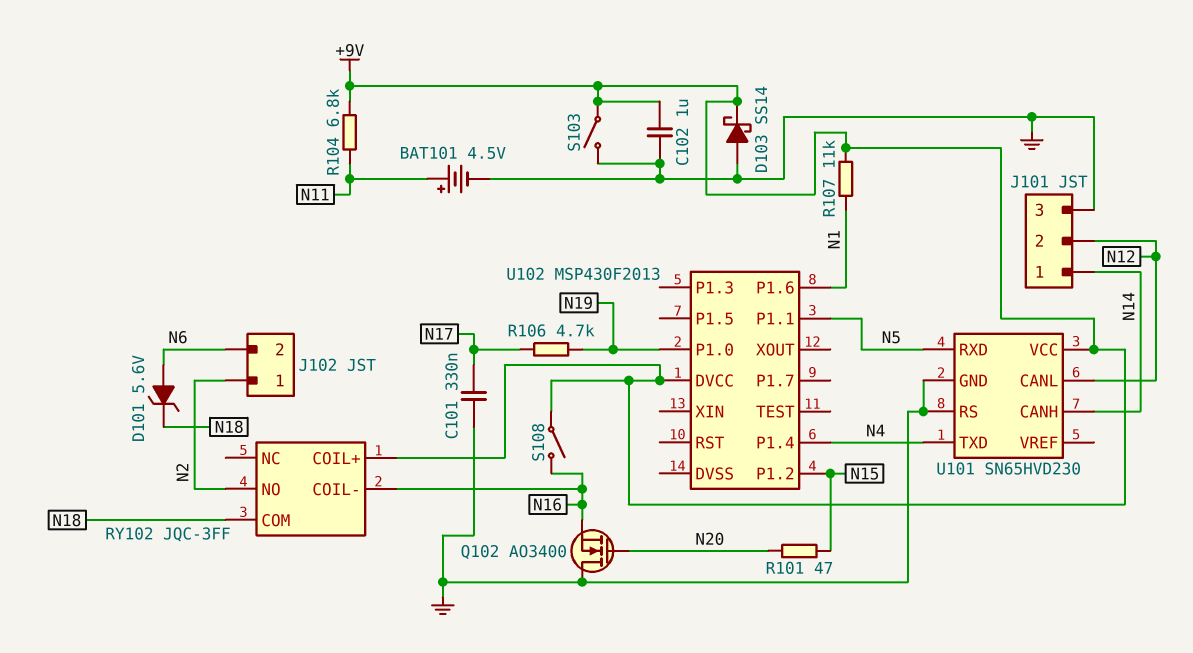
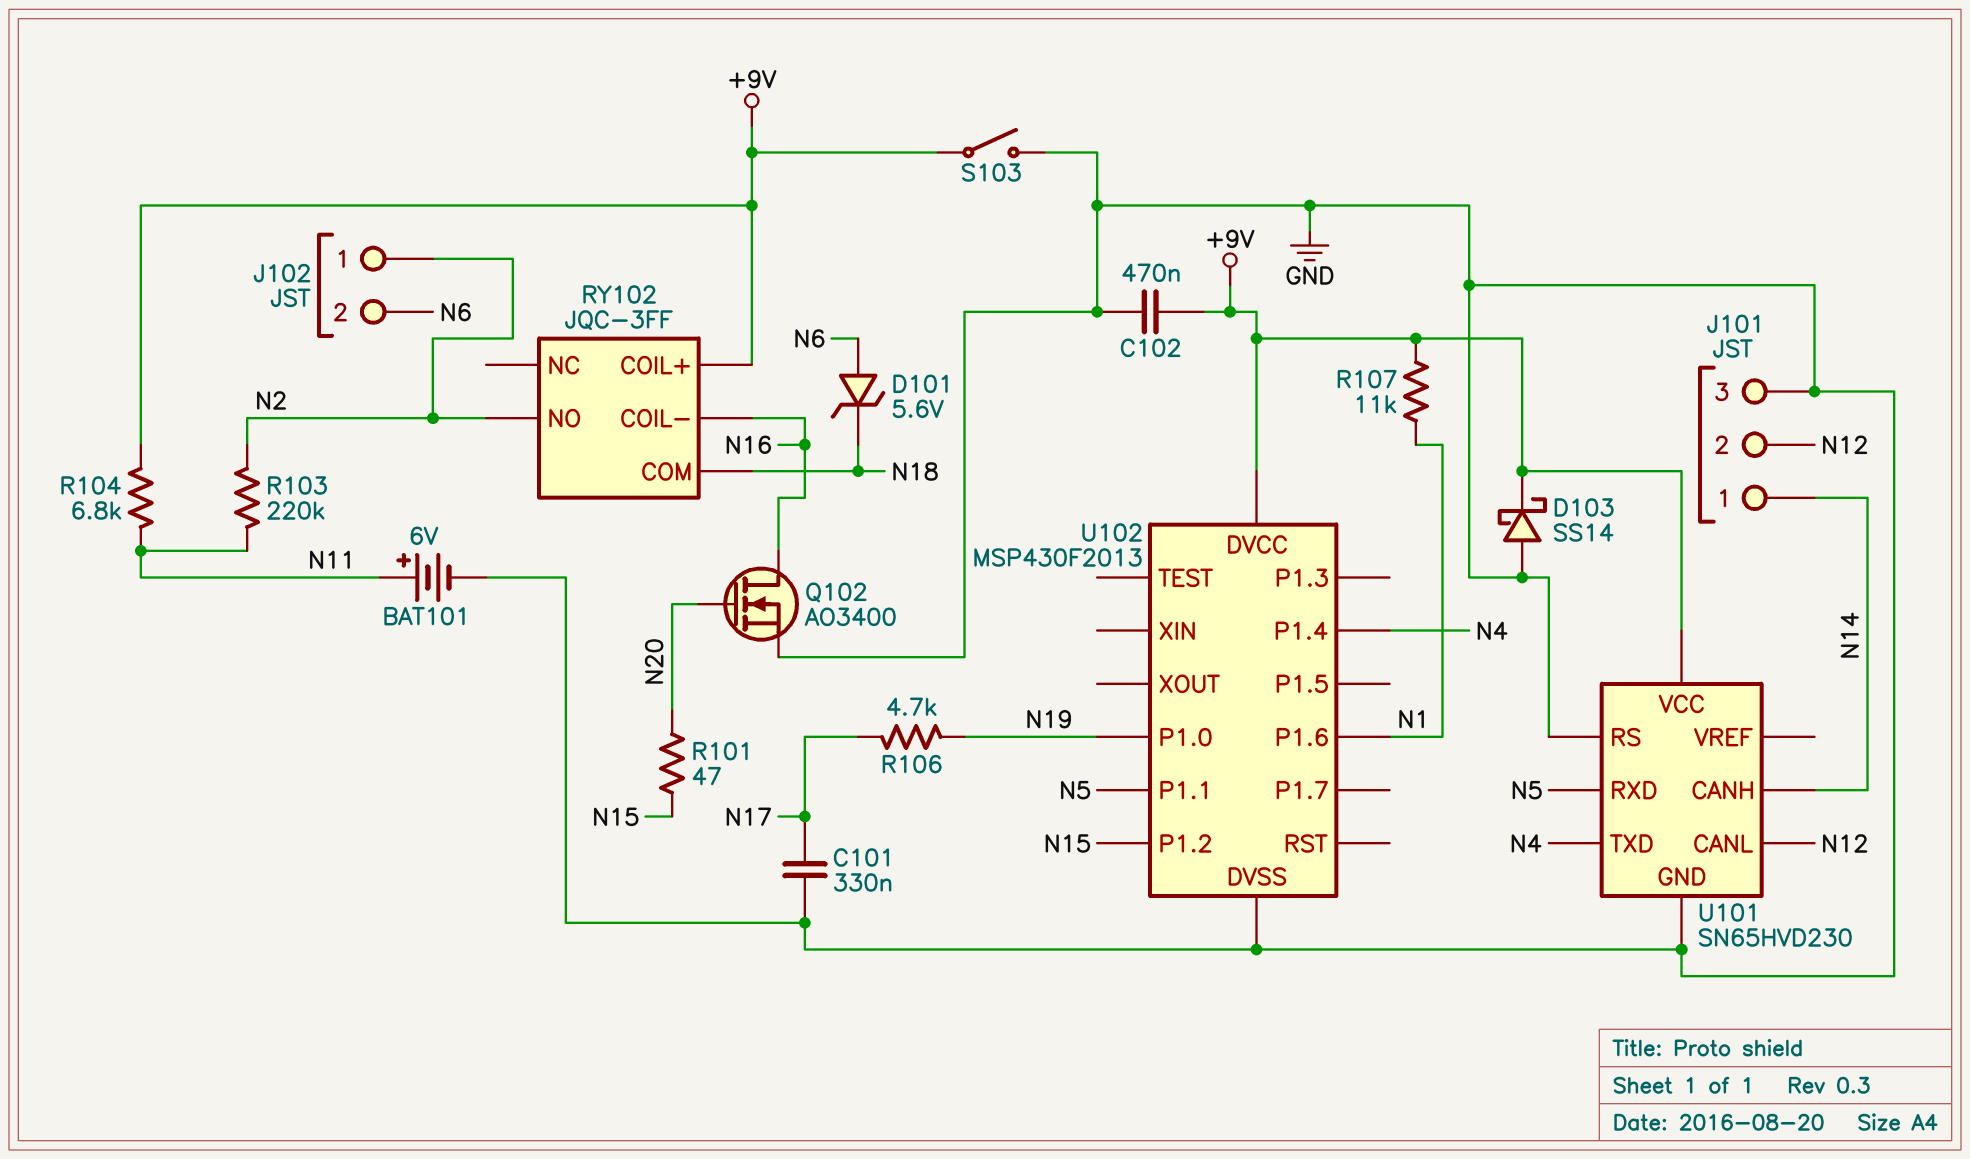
BAT101: 4.5V (plus N11, minus GND) -> 6V (plus N11, minus GND)
C102: 1uF (+9V, GND) -> 470nF (+9V, GND)
Q102: NMOS AO3400 (G N20, D GND, S N16) -> NMOS AO3400 (G N20, D N16, S GND)
R103: none -> 220k (N2, N11)
S108: switch (+9V, N16) -> none
U102 pin DVSS: none -> GND

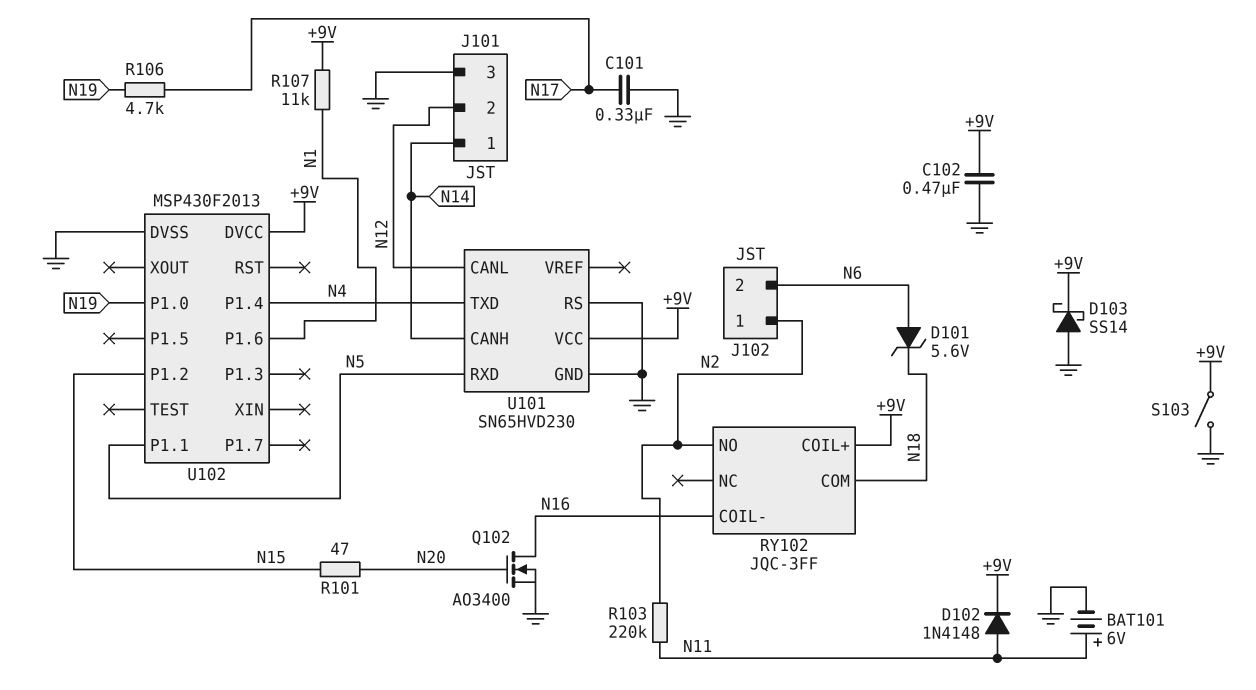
D102: none -> diode 1N4148 (A N11, K +9V)
R104: 6.8k (+9V, N11) -> none

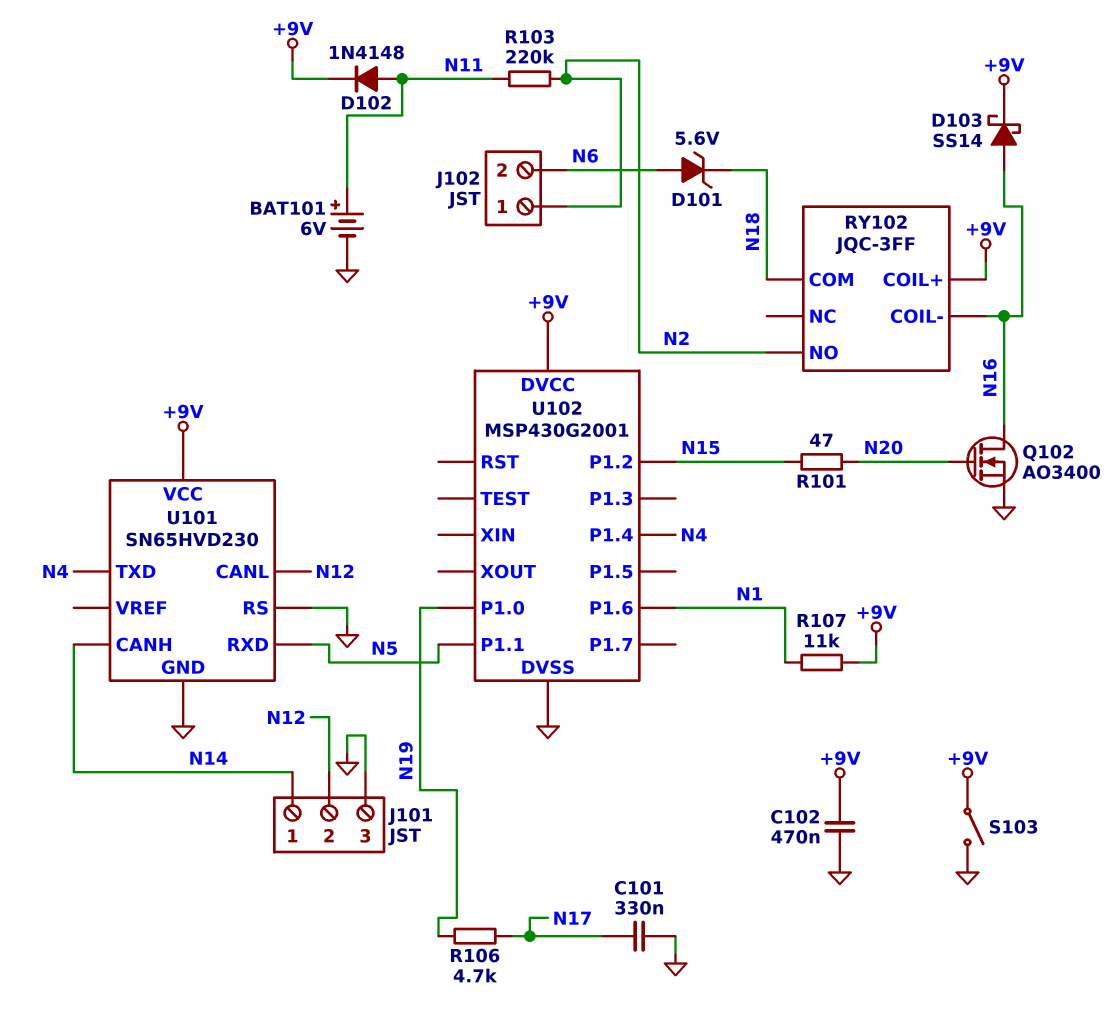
D103: schottky SS14 (A GND, K +9V) -> schottky SS14 (A N16, K +9V)
U102: MSP430F2013 -> MSP430G2001

